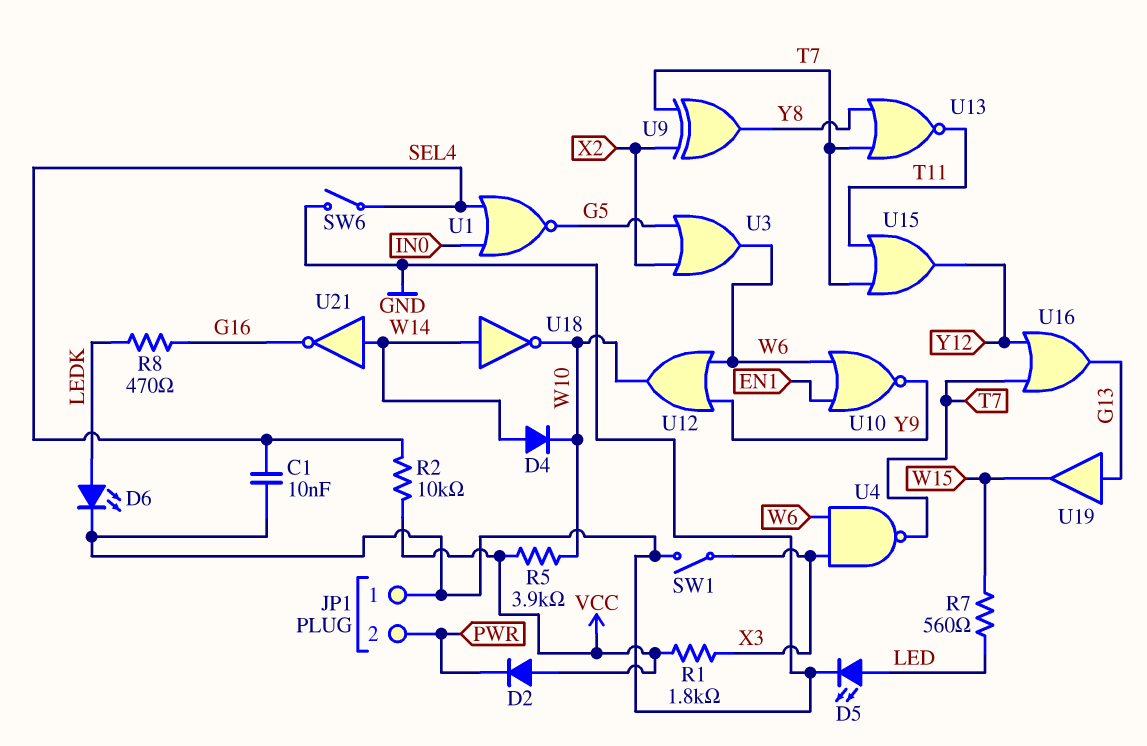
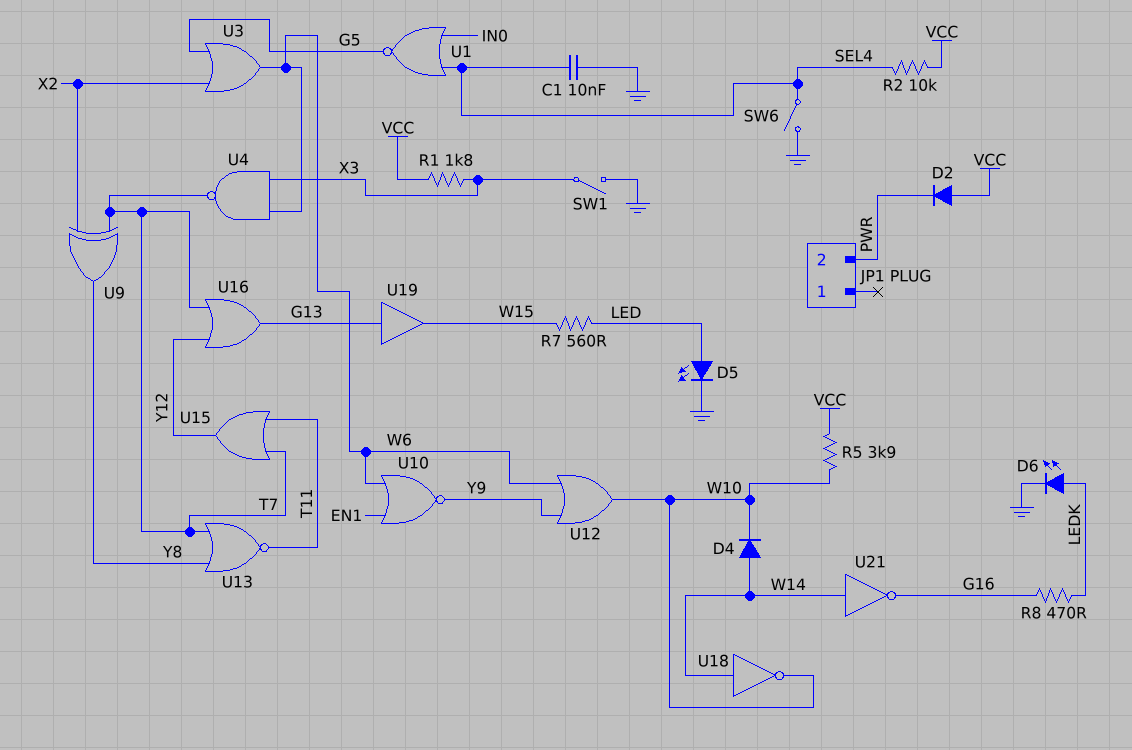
JP1 pin 1: GND -> none

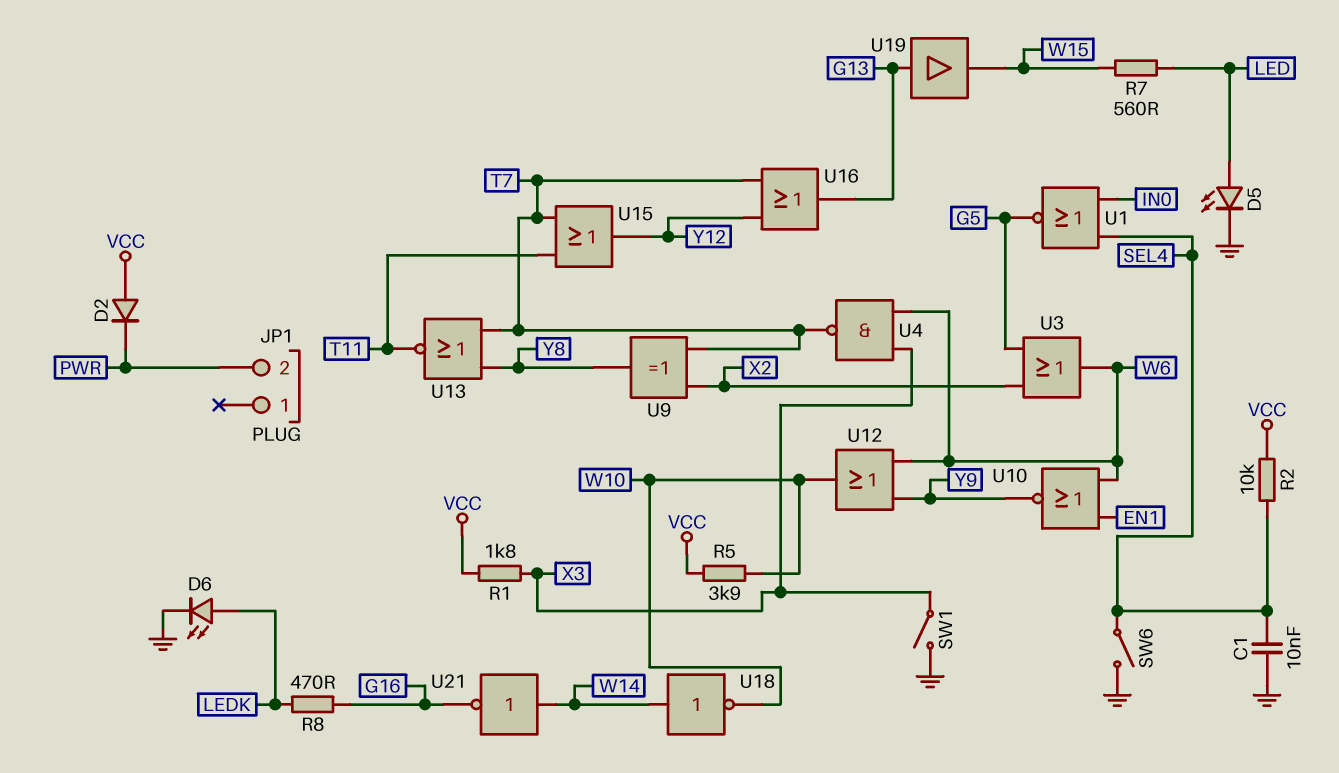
D4: diode (A W14, K W10) -> none

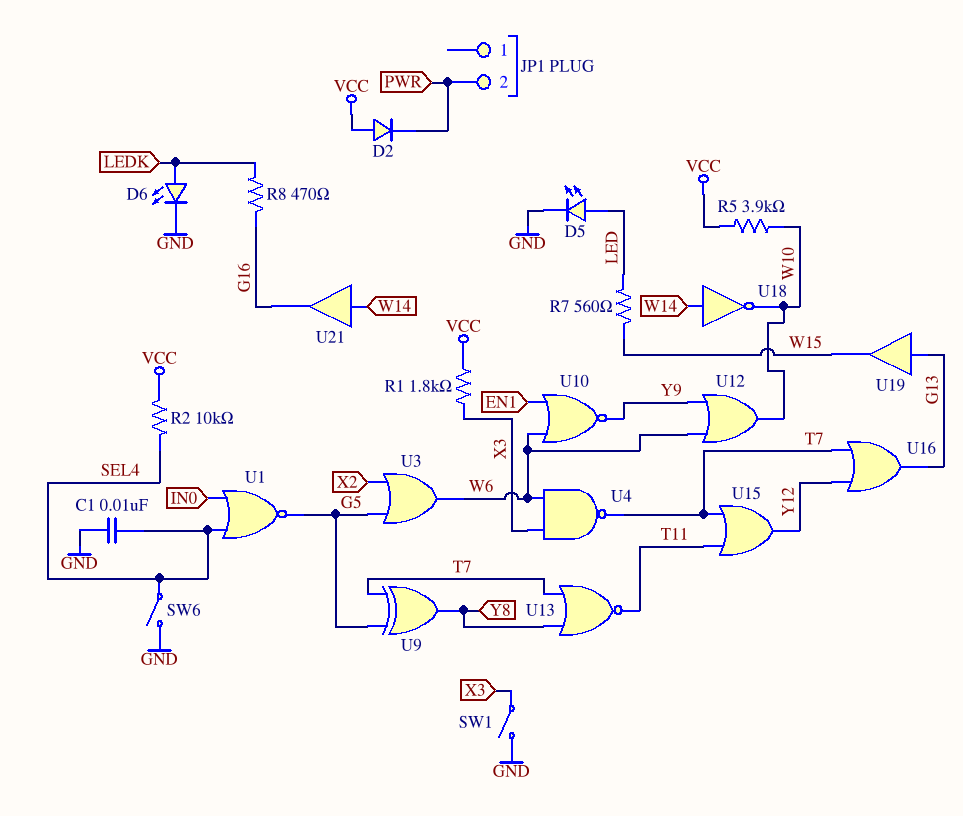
U9: XOR (in T7, in X2, out Y8) -> XOR (in G5, in T7, out Y8)
U21: NOT (in W14, out G16) -> buffer (in W14, out G16)

